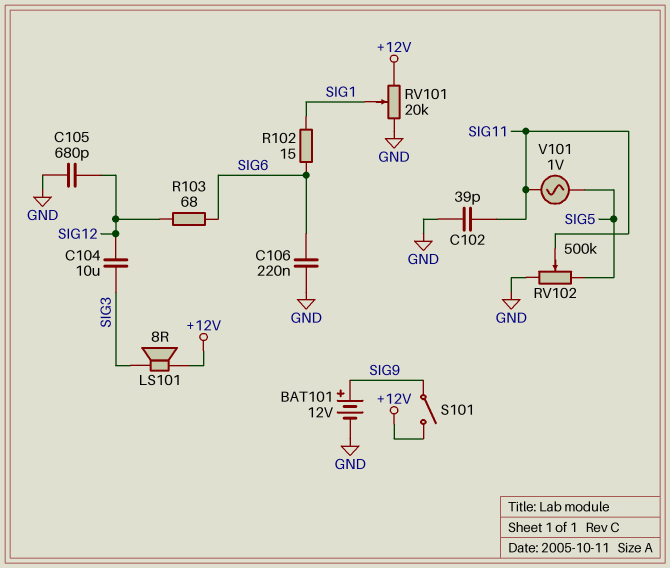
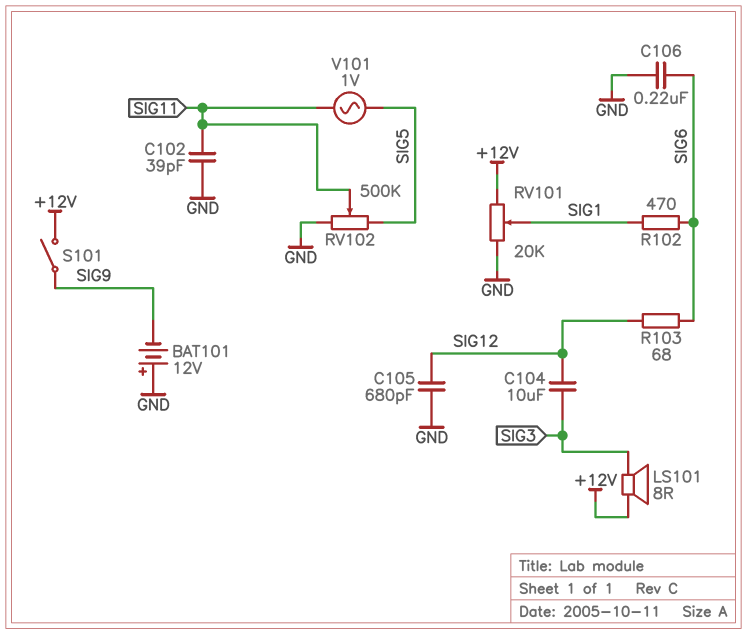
BAT101: 12V (plus SIG9, minus GND) -> 12V (plus GND, minus SIG9)
R102: 15 (SIG1, SIG6) -> 470 (SIG1, SIG6)

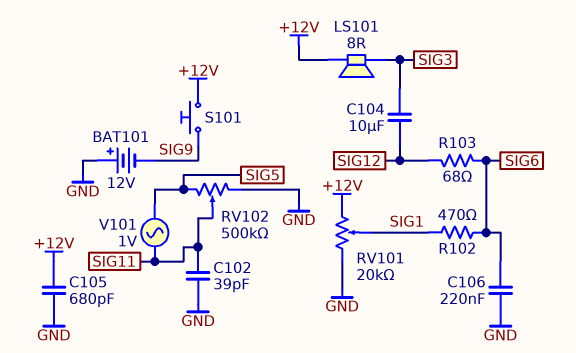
C105: 680pF (GND, SIG12) -> 680pF (+12V, GND)
S101: switch (+12V, SIG9) -> button (+12V, SIG9)

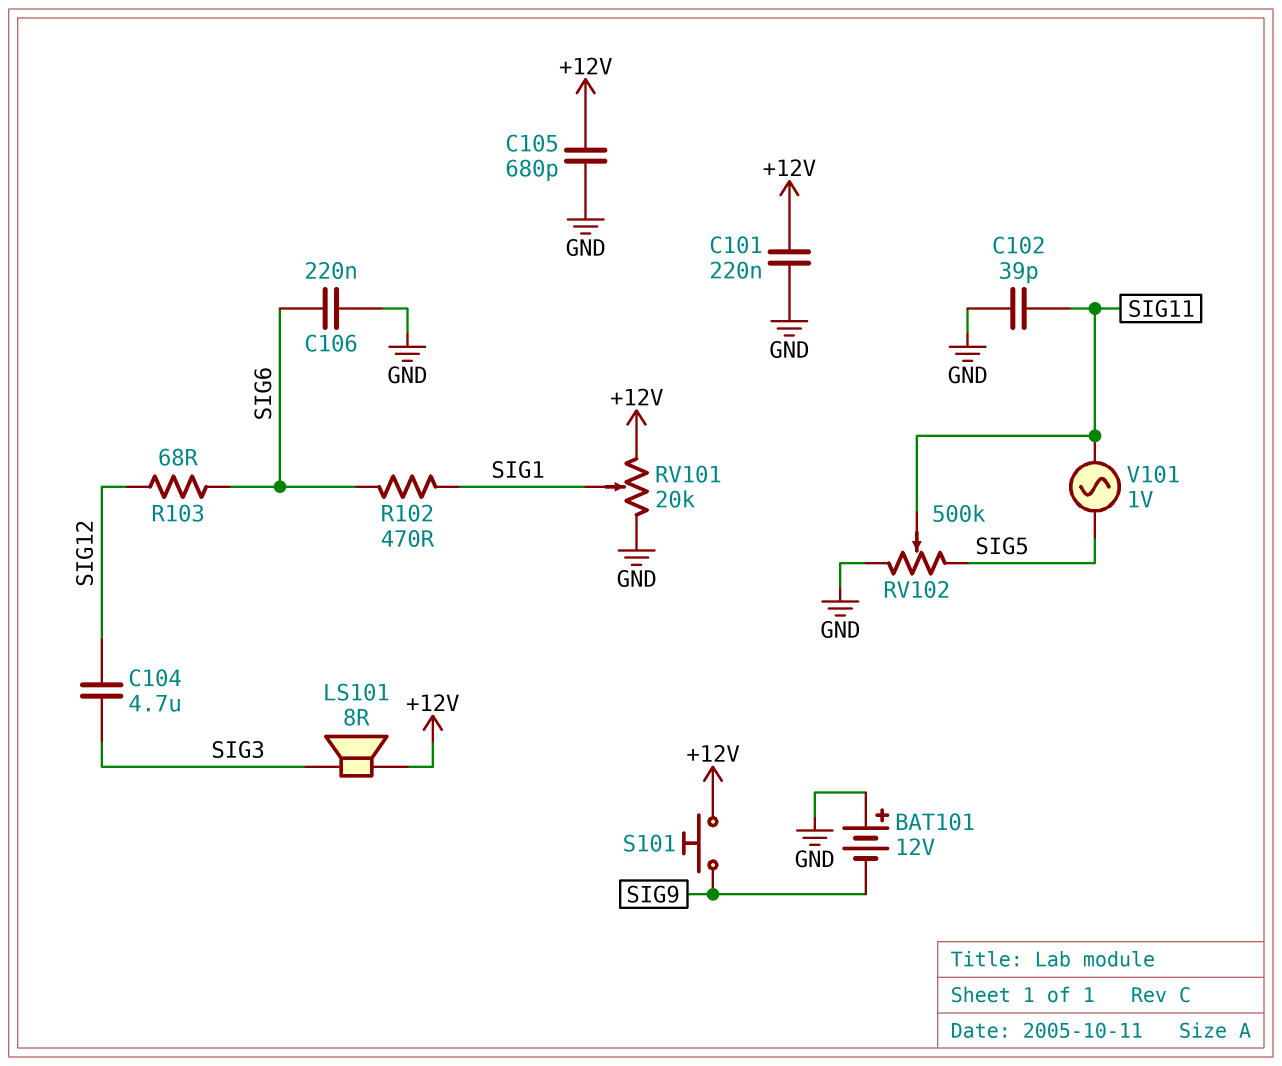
C101: none -> 220nF (+12V, GND)
C104: 10uF (SIG3, SIG12) -> 4.7uF (SIG3, SIG12)

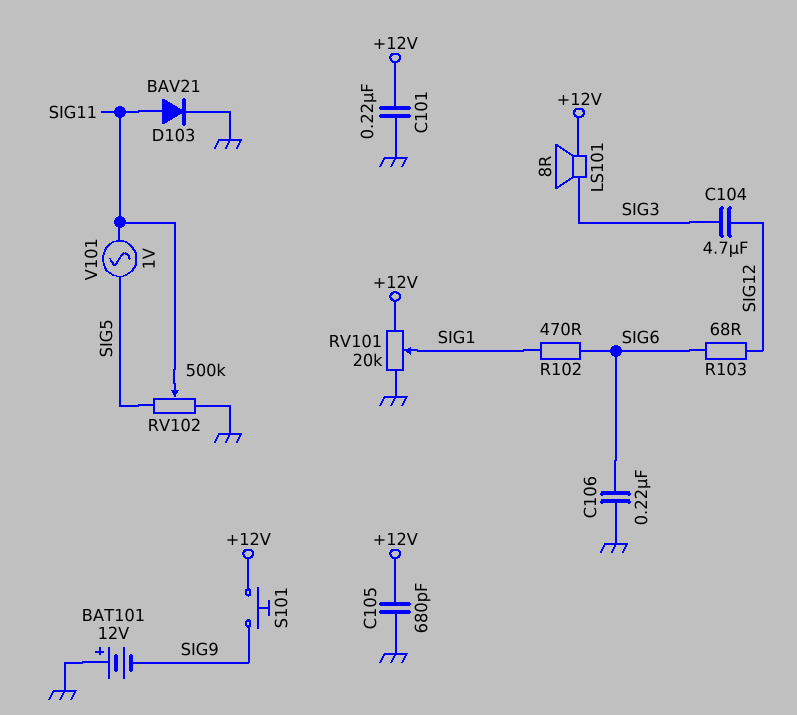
C102: 39pF (GND, SIG11) -> none
D103: none -> diode BAV21 (A SIG11, K GND)

